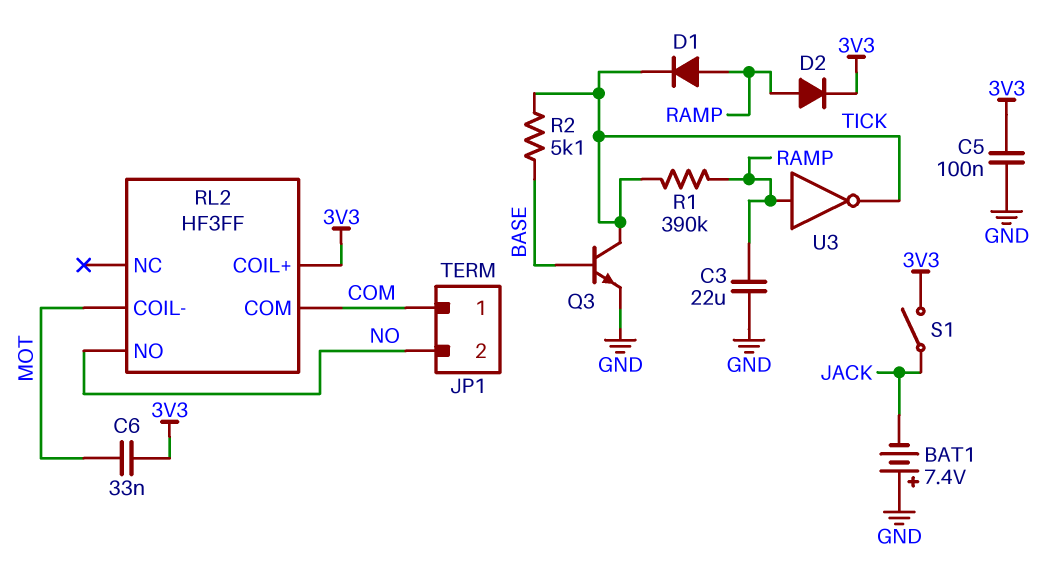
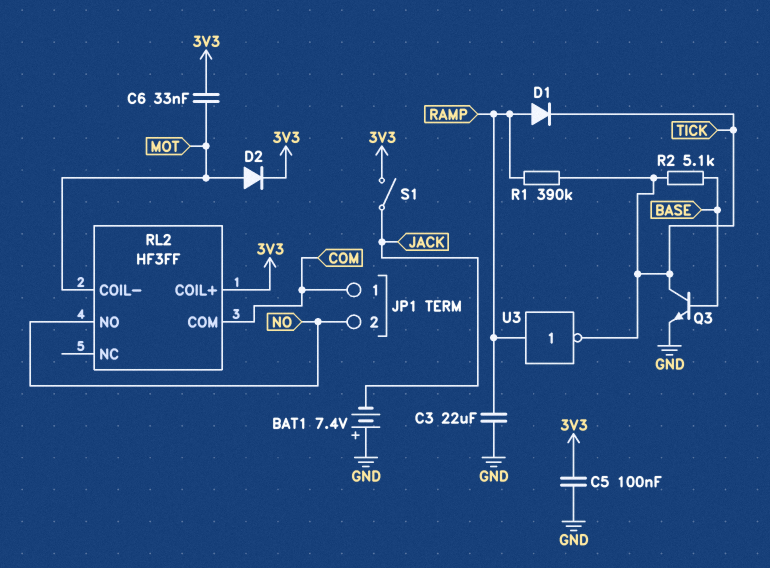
D2: diode (A RAMP, K 3V3) -> diode (A MOT, K 3V3)

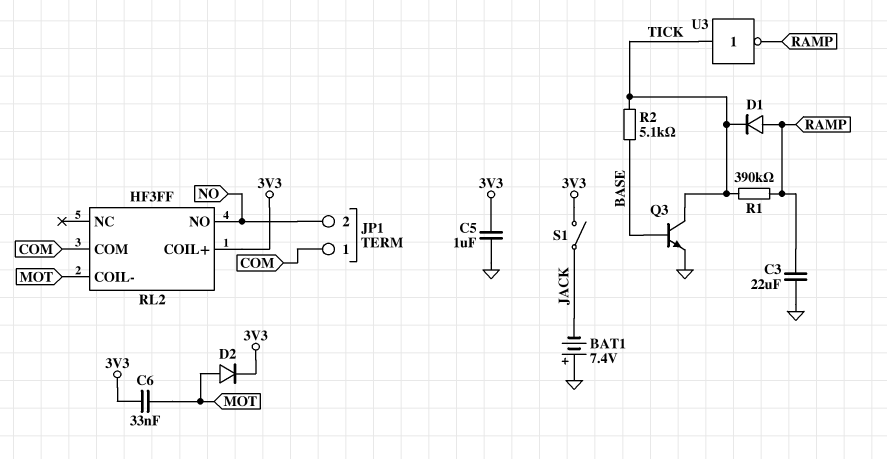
C5: 100nF (3V3, GND) -> 1uF (3V3, GND)
U3: NOT (in RAMP, out TICK) -> NOT (in TICK, out RAMP)

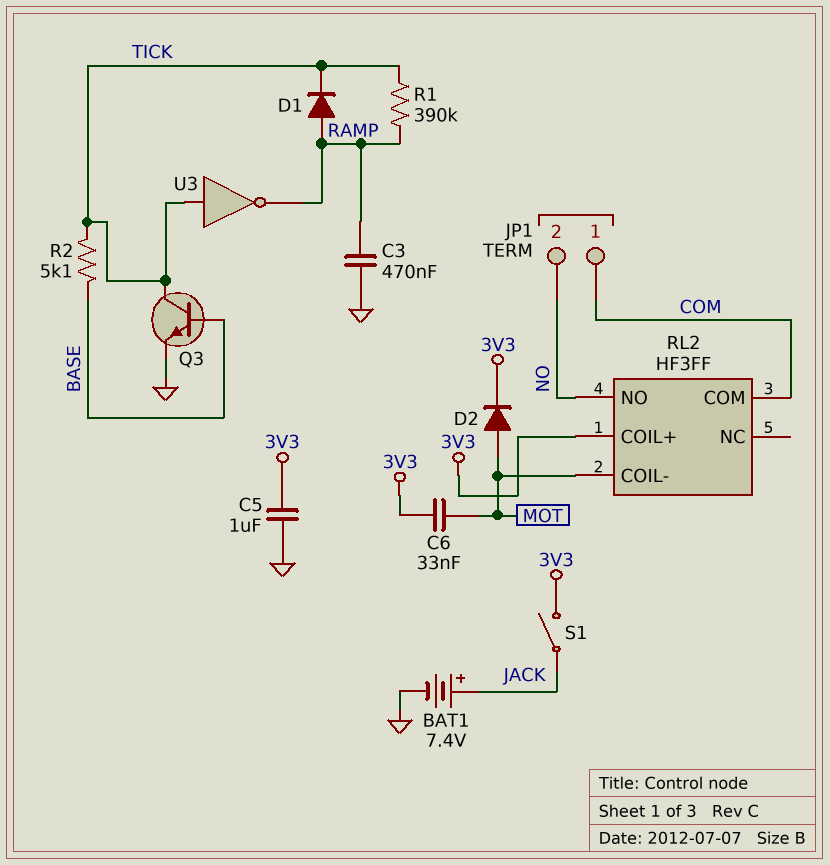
BAT1: 7.4V (plus GND, minus JACK) -> 7.4V (plus JACK, minus GND)
C3: 22uF (GND, RAMP) -> 470nF (GND, RAMP)

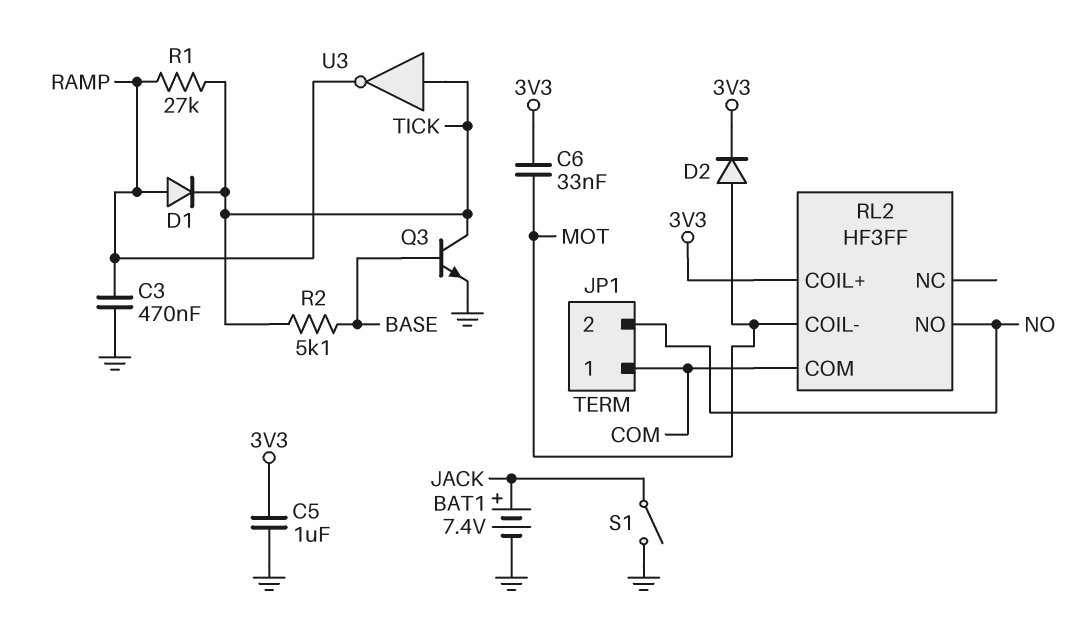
R1: 390k (RAMP, TICK) -> 27k (RAMP, TICK)
S1: switch (3V3, JACK) -> switch (GND, JACK)

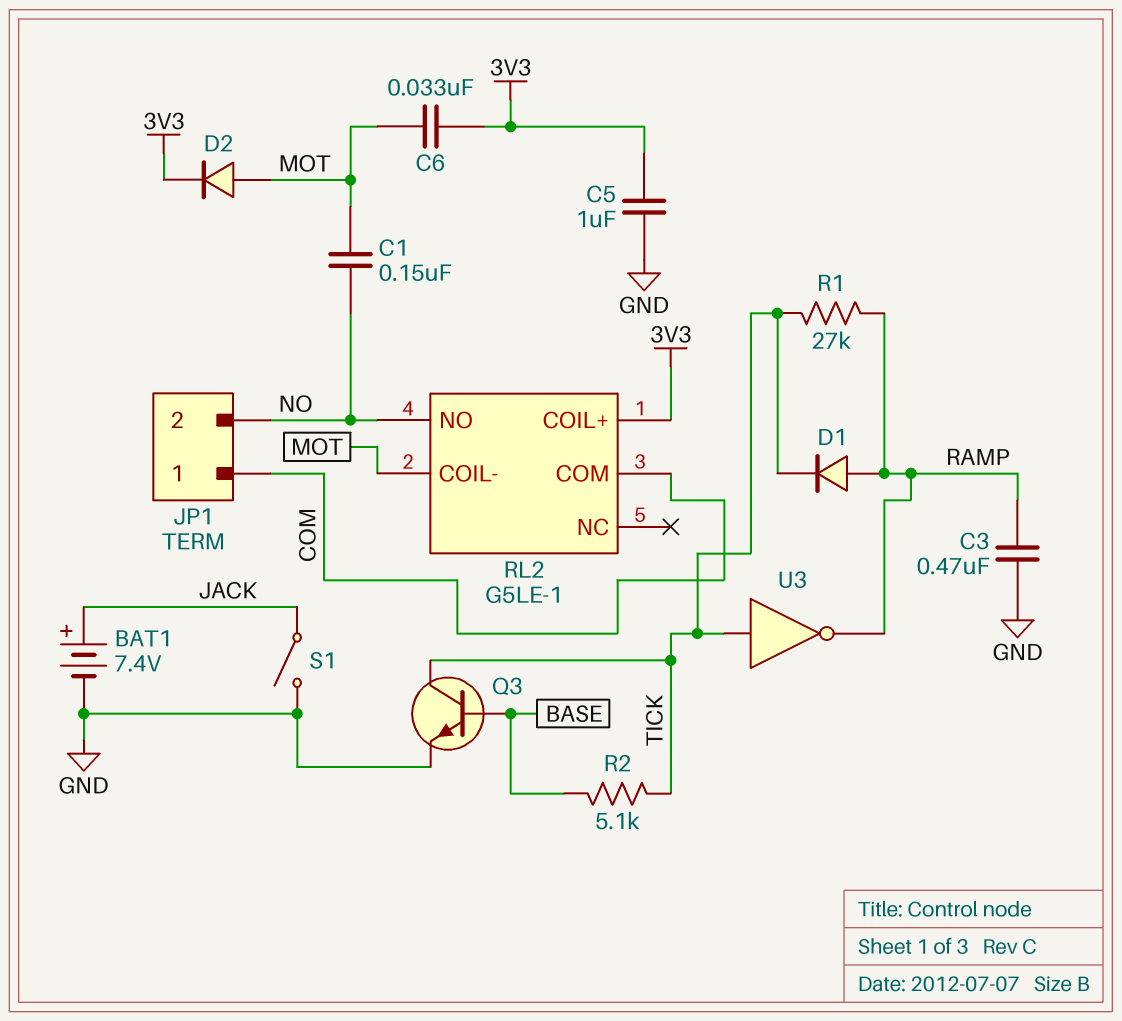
C1: none -> 150nF (MOT, NO)
RL2: HF3FF -> G5LE-1

